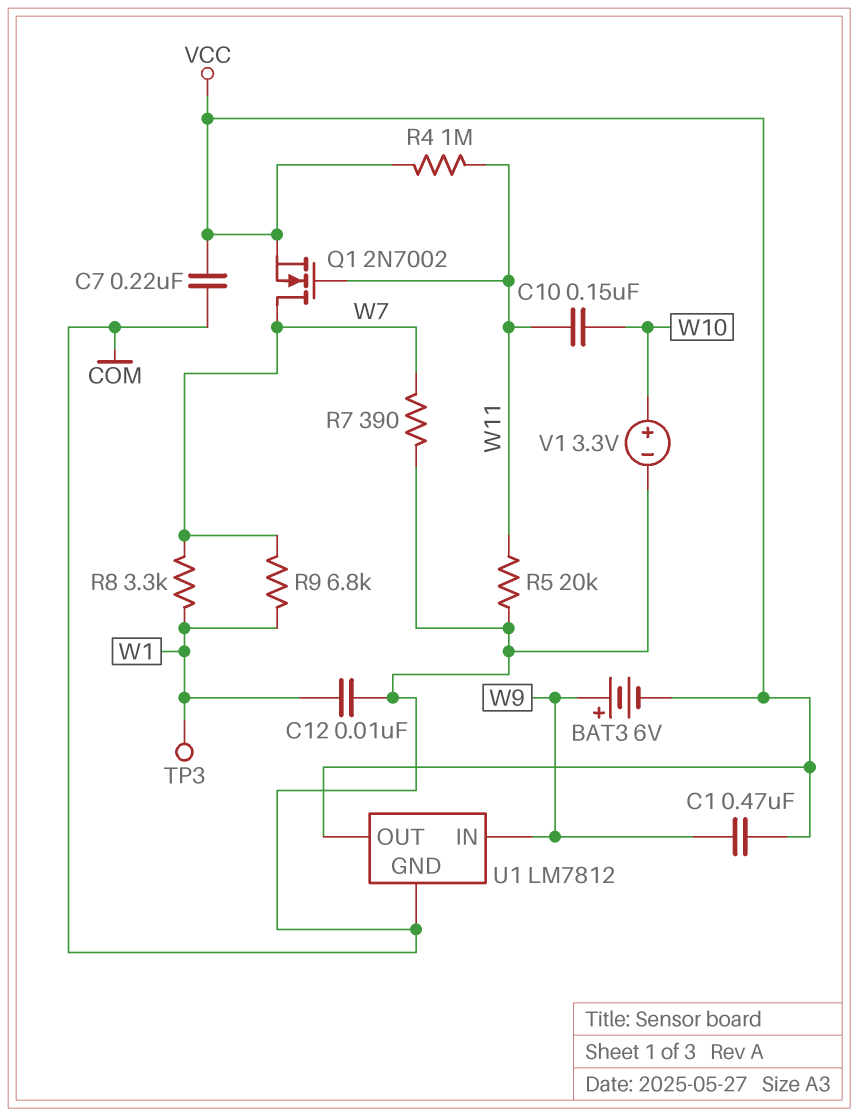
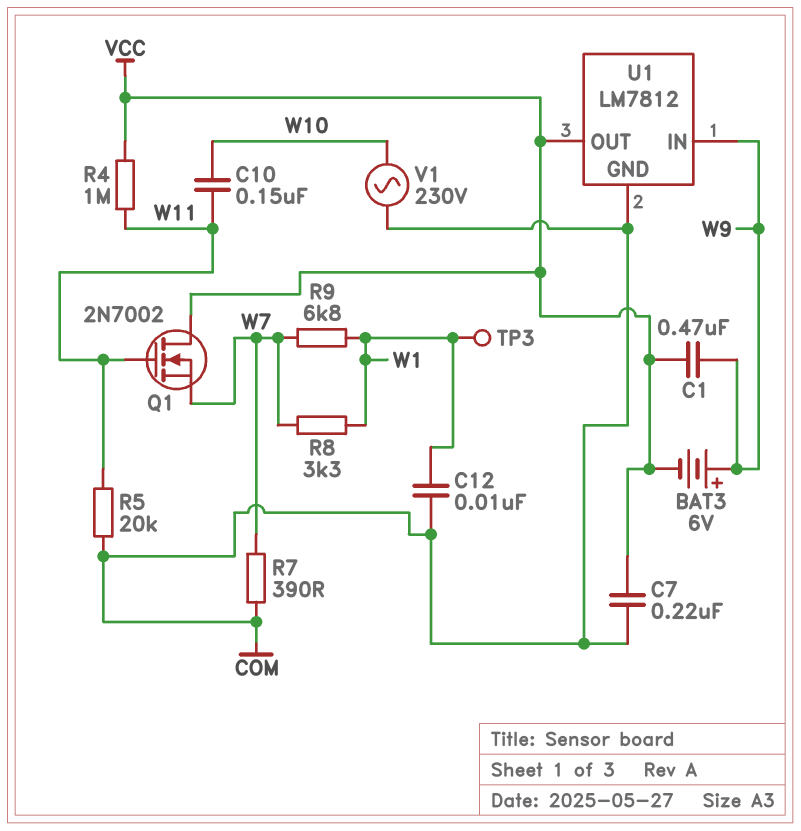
Q1: NMOS 2N7002 (G W11, D W7, S VCC) -> NMOS 2N7002 (G W11, D VCC, S W7)
V1: 3.3V (plus W10, minus COM) -> AC 230V (COM, W10)

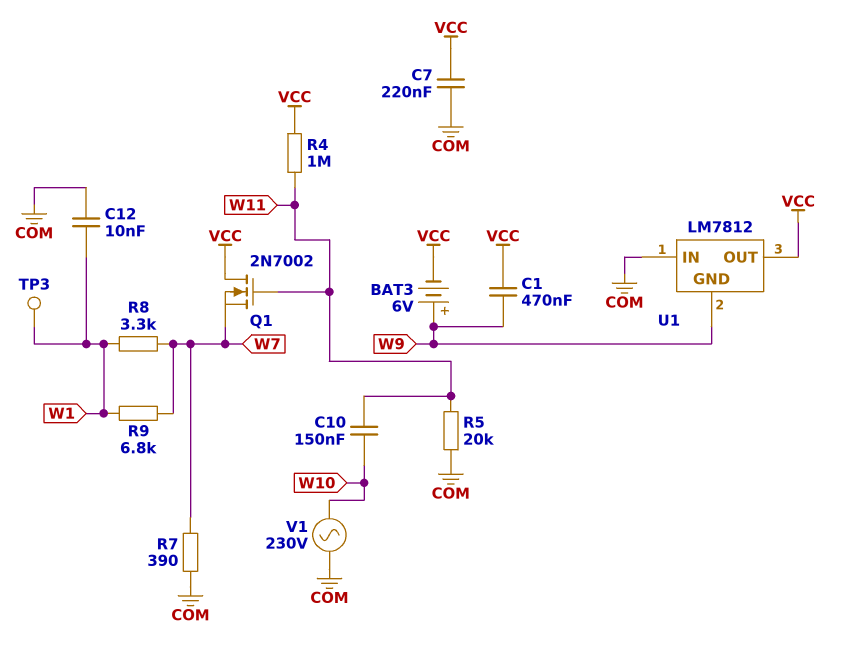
U1 pin GND: COM -> W9
U1 pin IN: W9 -> COM

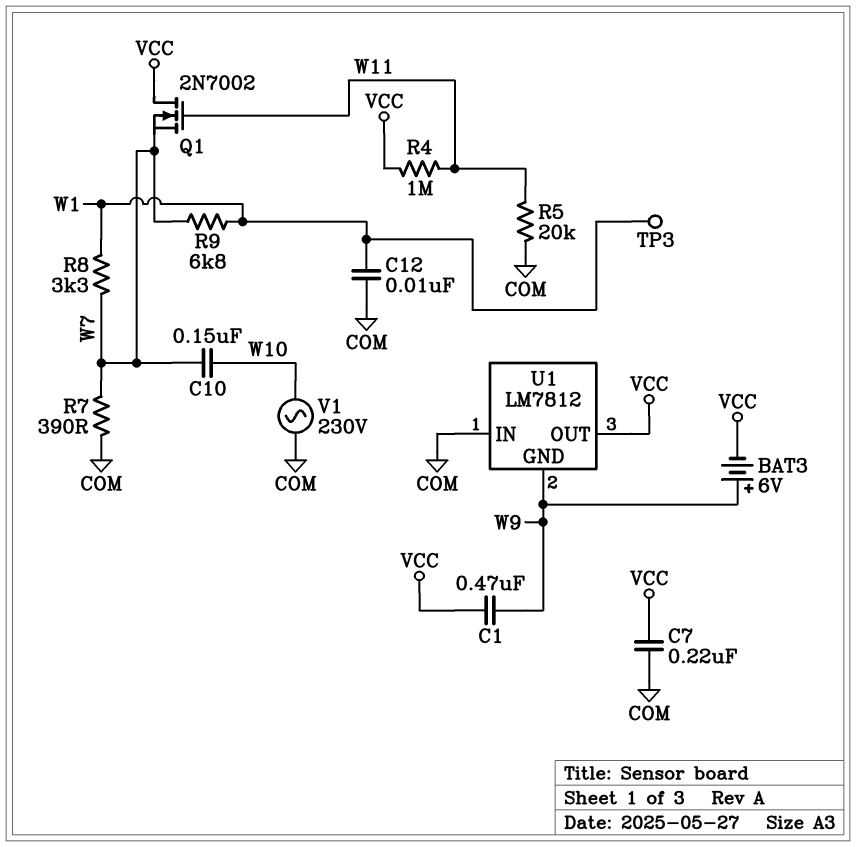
C10: 150nF (W10, W11) -> 150nF (W7, W10)

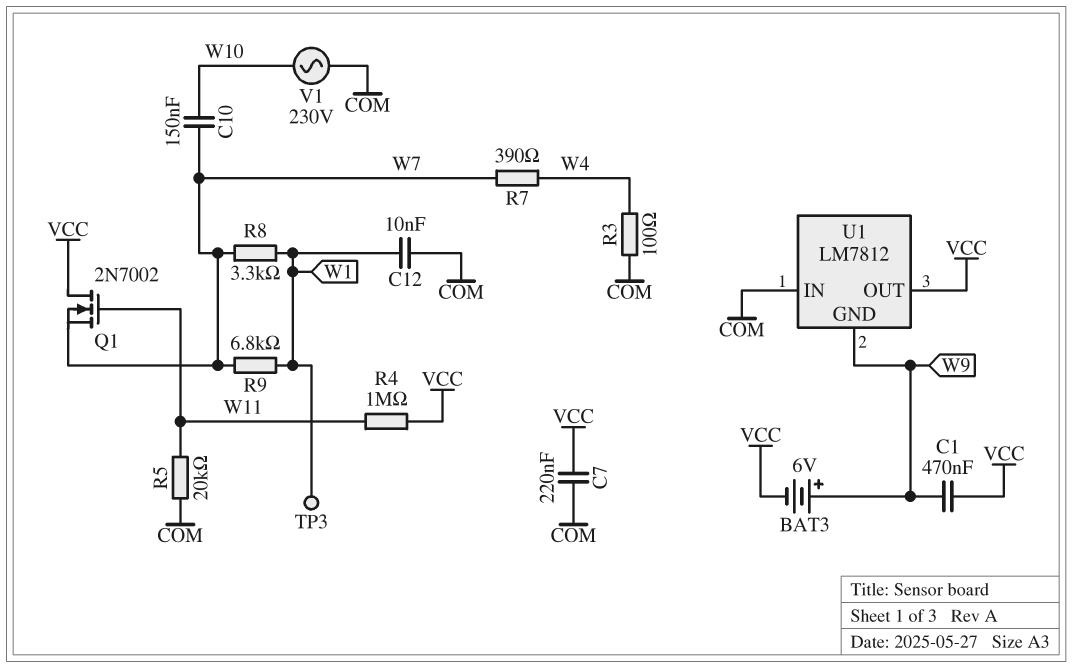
R3: none -> 100 (COM, W4)
R7: 390 (COM, W7) -> 390 (W4, W7)

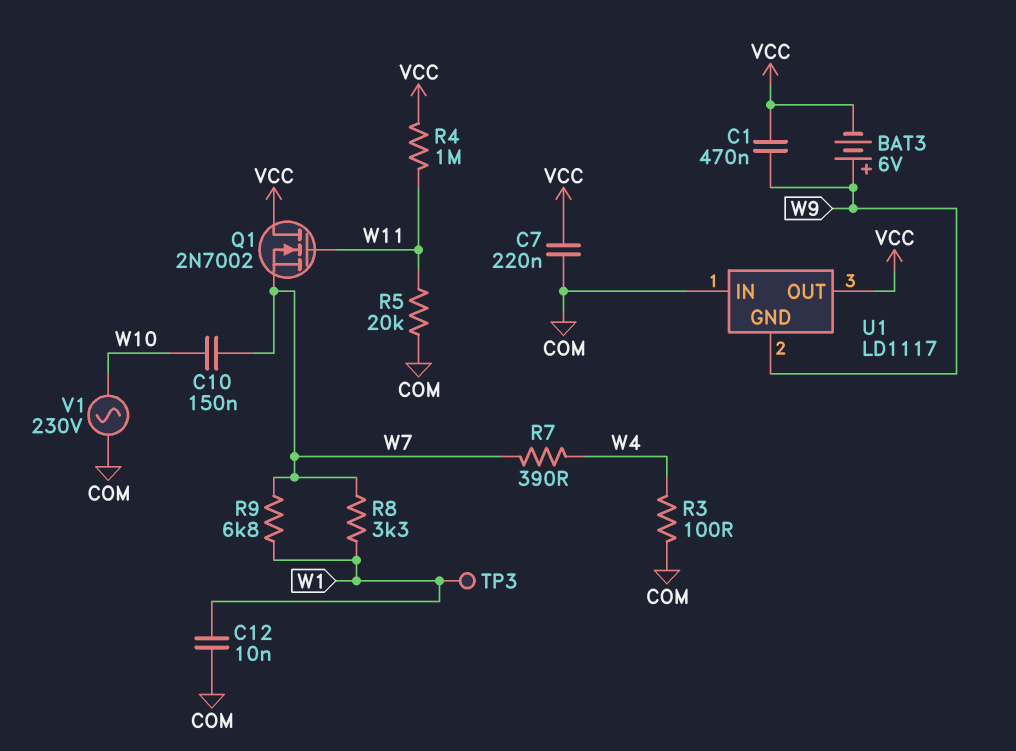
U1: LM7812 -> LD1117

